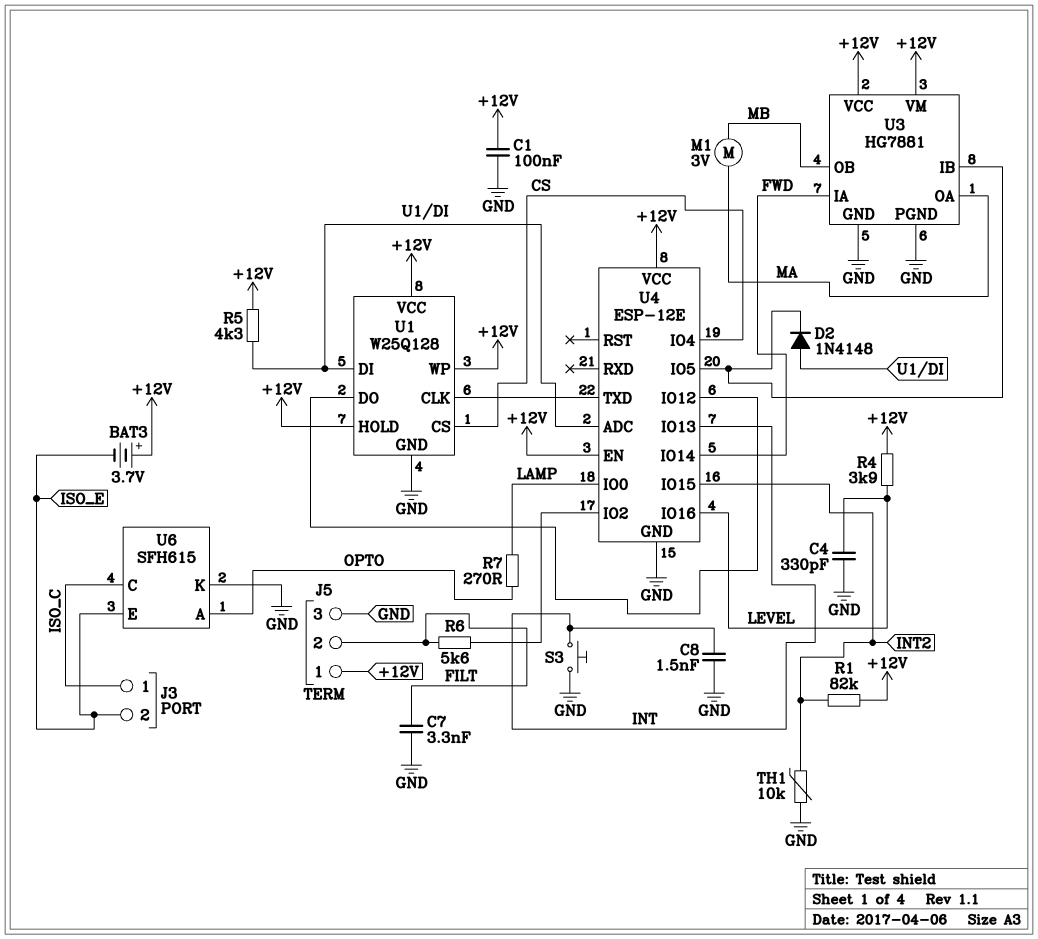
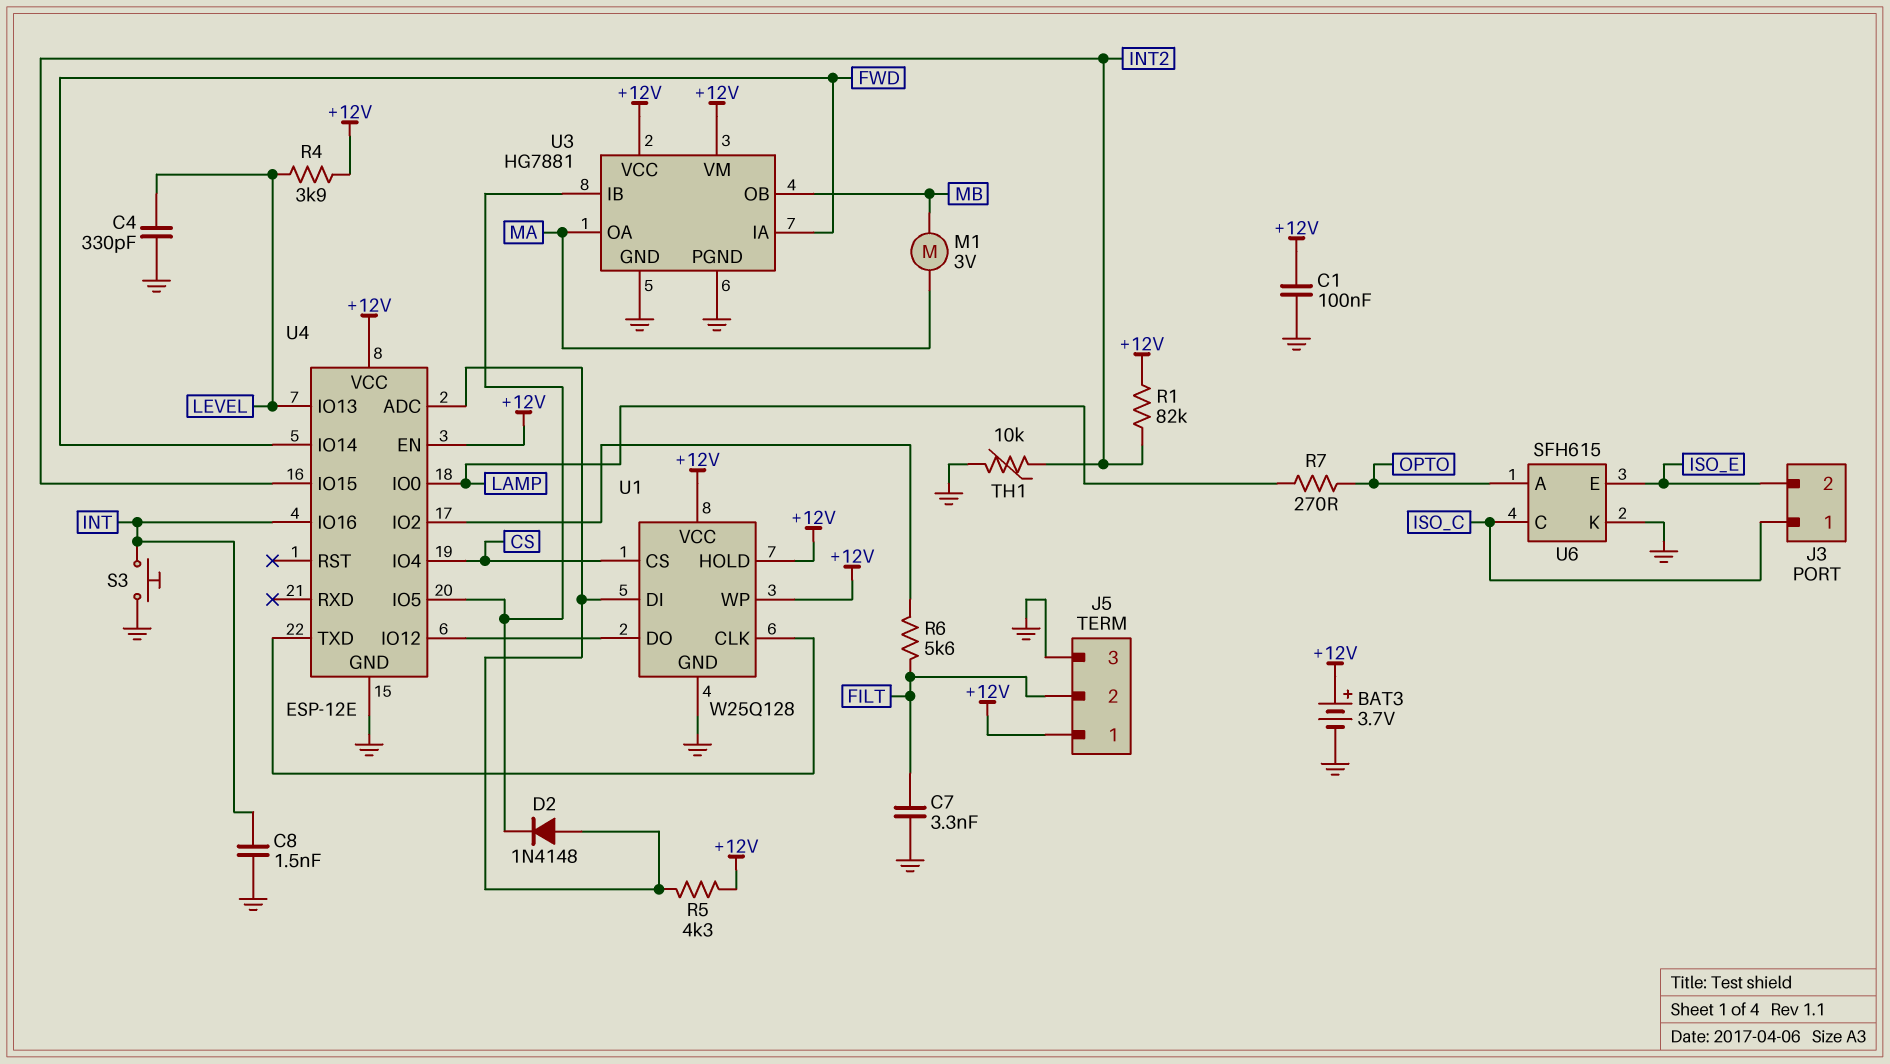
BAT3: 3.7V (plus +12V, minus ISO_E) -> 3.7V (plus +12V, minus GND)
U4 pin IO13: INT -> LEVEL
U4 pin IO16: LEVEL -> INT

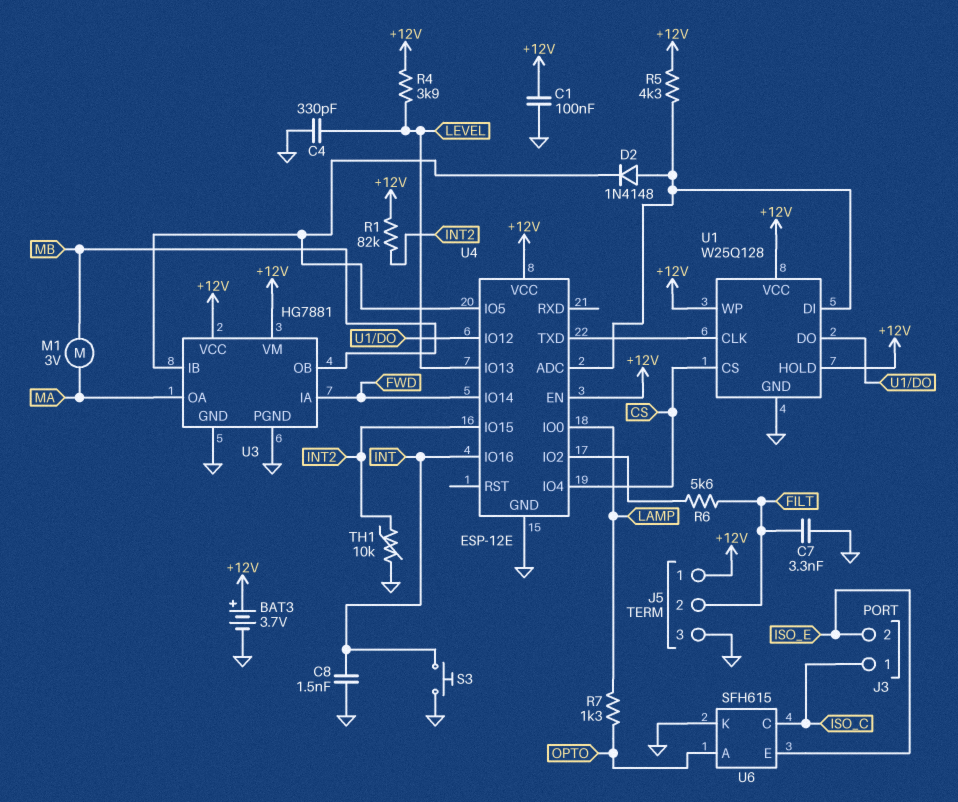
R7: 270 (LAMP, OPTO) -> 1.3k (LAMP, OPTO)

